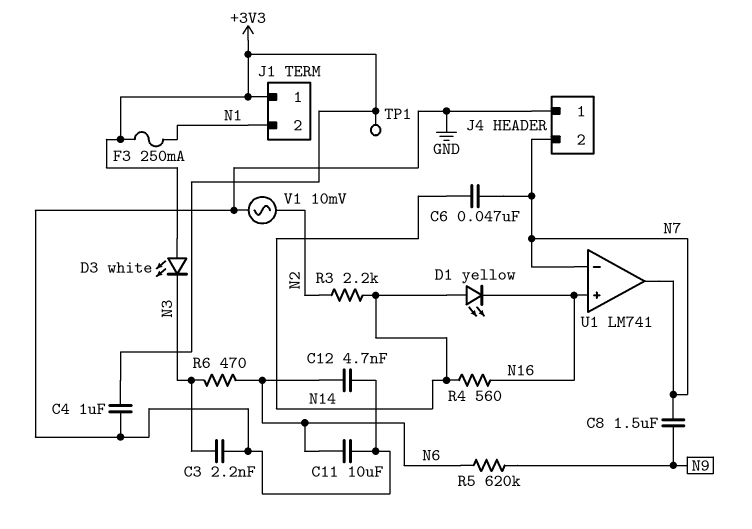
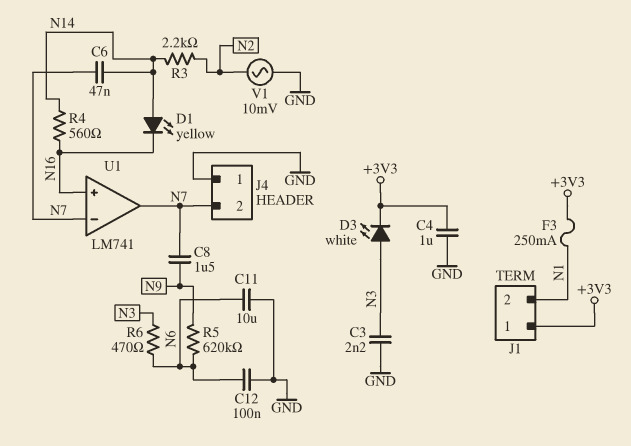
C12: 4.7nF (GND, N6) -> 100nF (GND, N6)
D3: LED white (A +3V3, K N3) -> LED white (A N3, K +3V3)
TP1: test point (+3V3) -> none

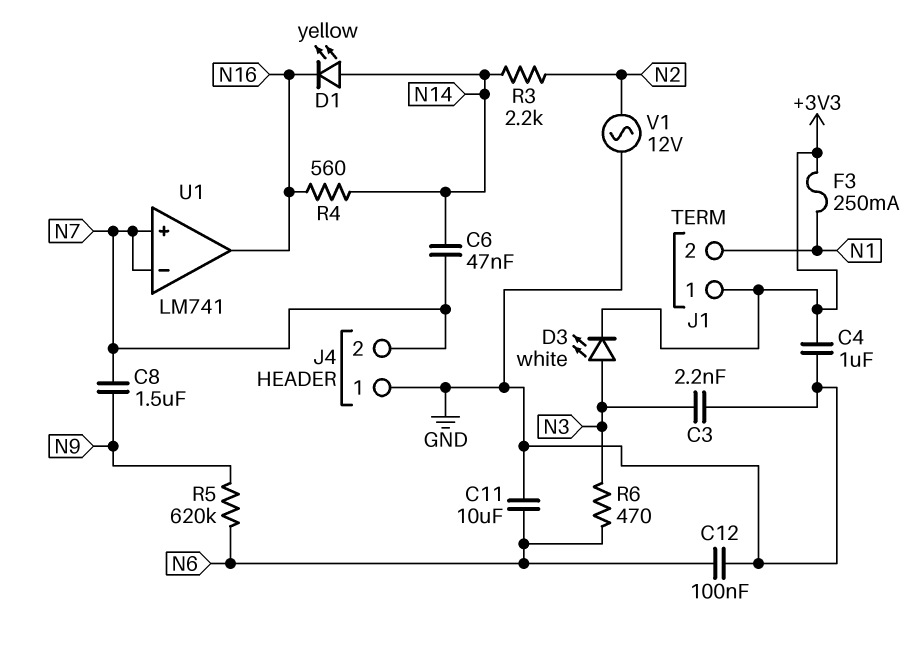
U1 pin in+: N16 -> N7
U1 pin out: N7 -> N16
V1: AC 10mV (GND, N2) -> AC 12V (GND, N2)

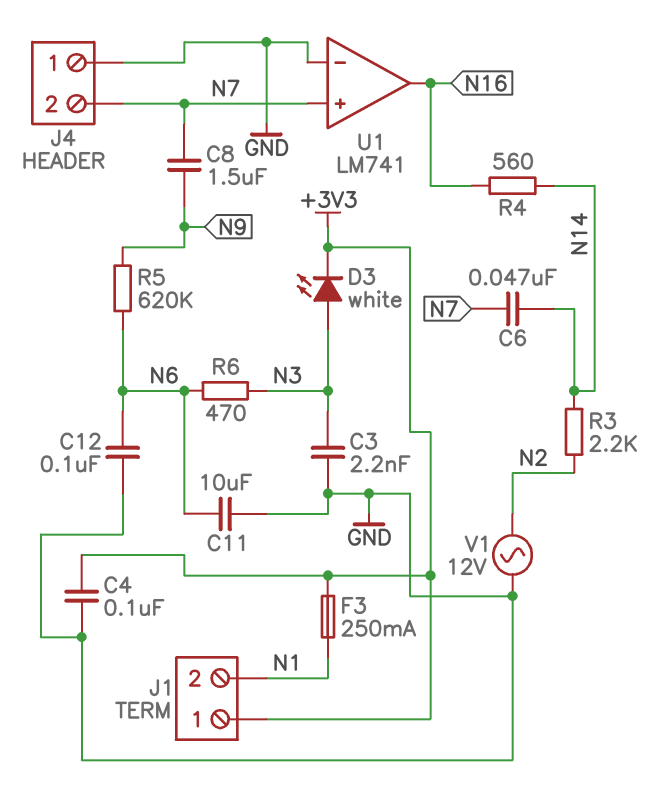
C4: 1uF (+3V3, GND) -> 100nF (+3V3, GND)
D1: LED yellow (A N14, K N16) -> none
U1 pin in-: N7 -> GND

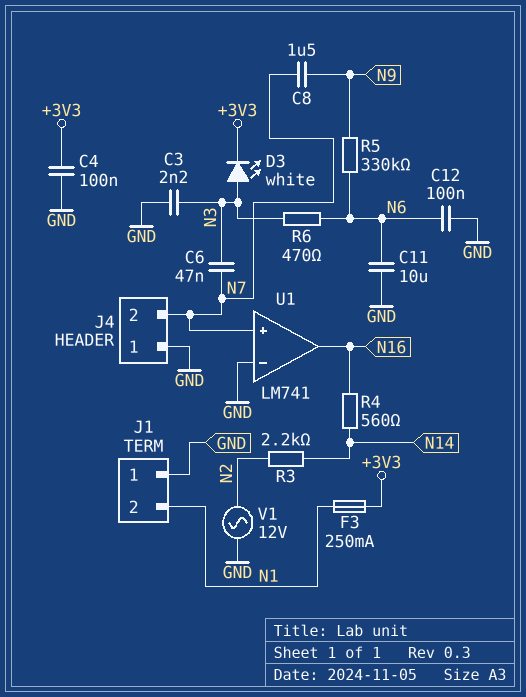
C6: 47nF (N7, N14) -> 47nF (N3, N7)
J1 pin 1: +3V3 -> GND
R5: 620k (N6, N9) -> 330k (N6, N9)

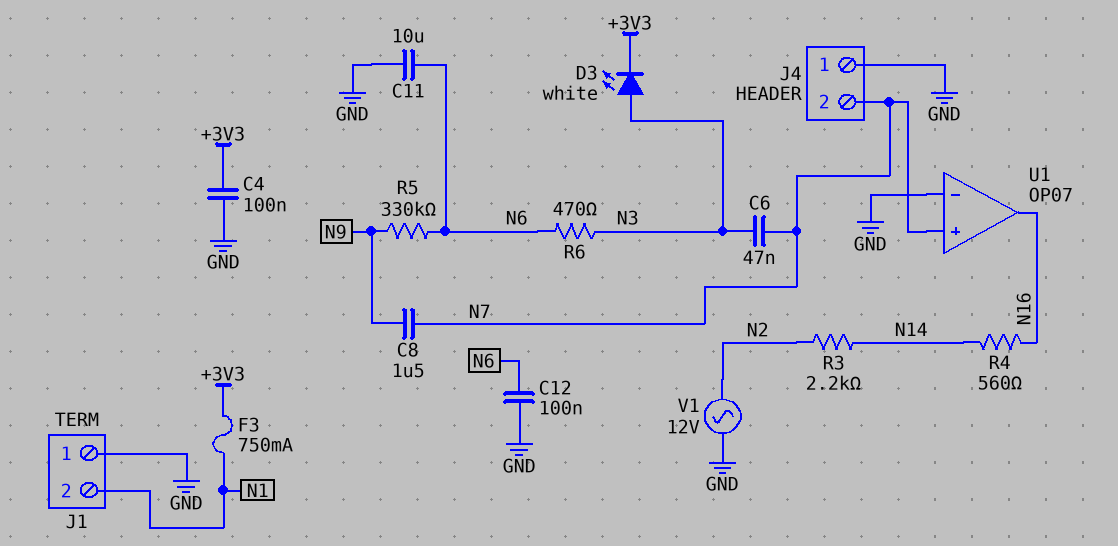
C3: 2.2nF (GND, N3) -> none
F3: 250mA (+3V3, N1) -> 750mA (+3V3, N1)
U1: LM741 -> OP07

